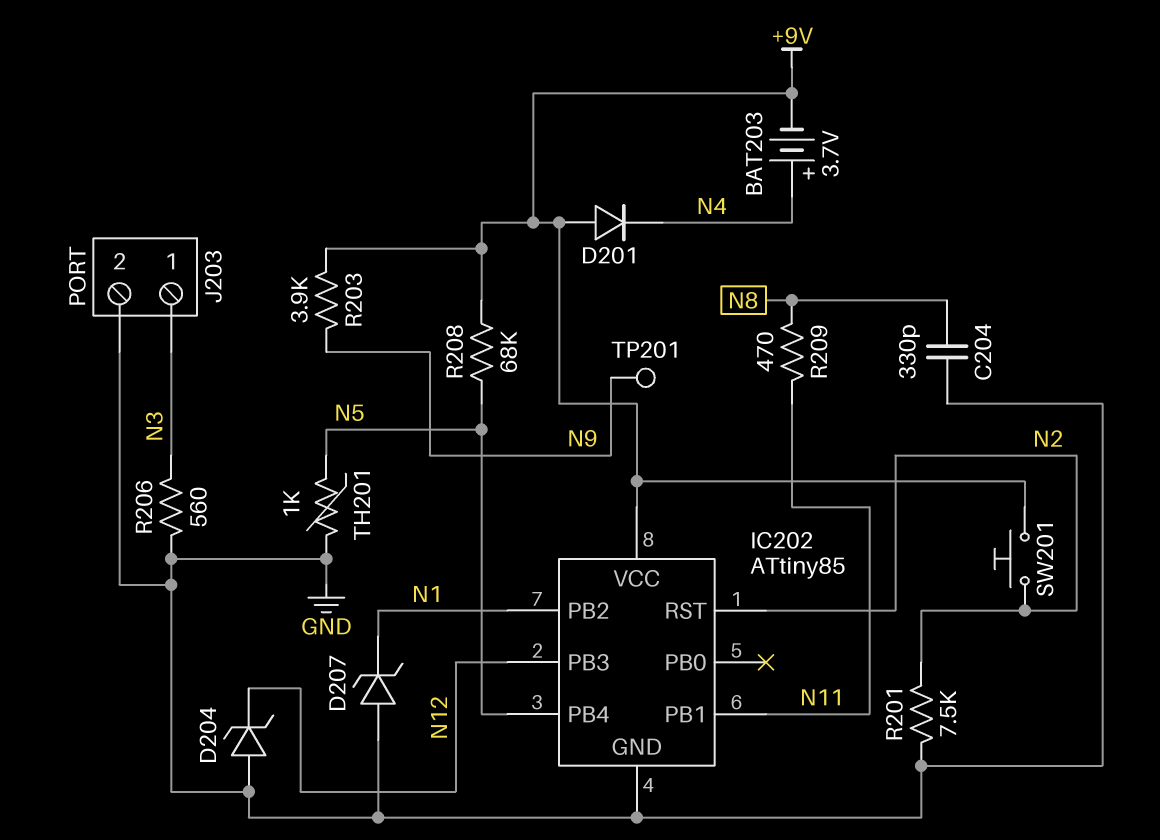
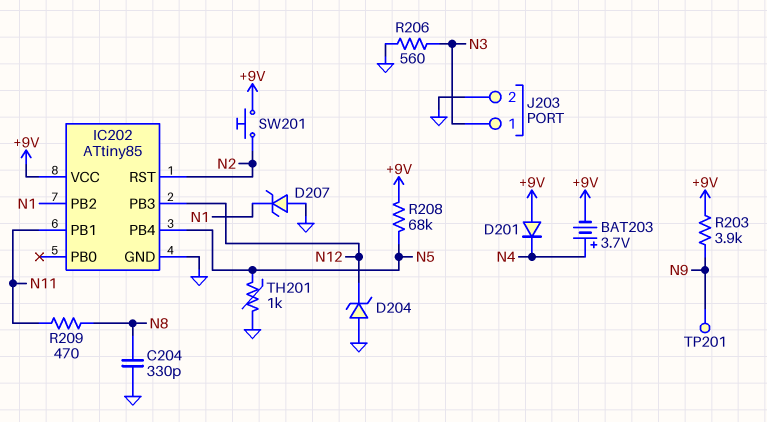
R201: 7.5k (GND, N2) -> none

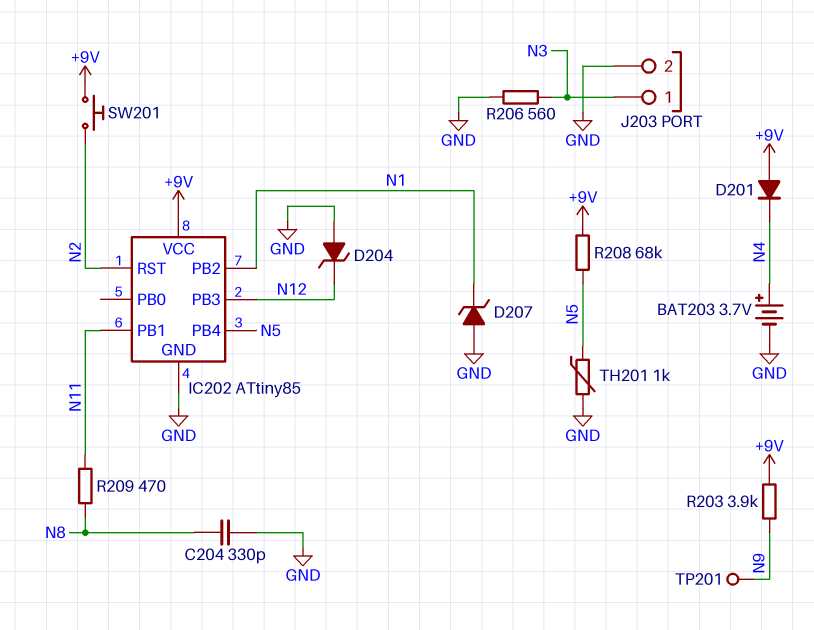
BAT203: 3.7V (plus N4, minus +9V) -> 3.7V (plus N4, minus GND)

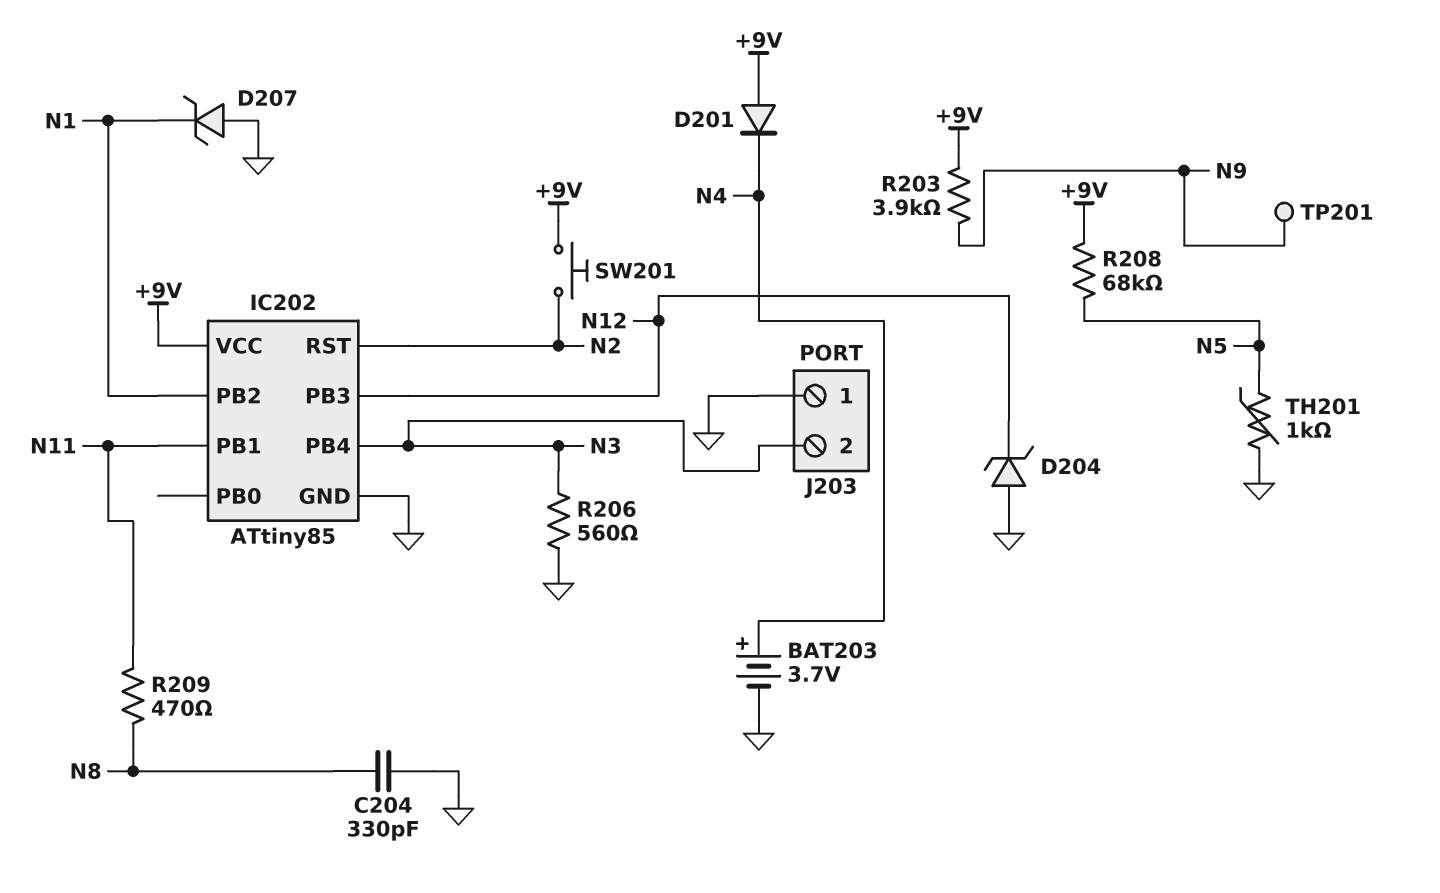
IC202 pin PB4: N5 -> N3
J203 pin 1: N3 -> GND
J203 pin 2: GND -> N3

